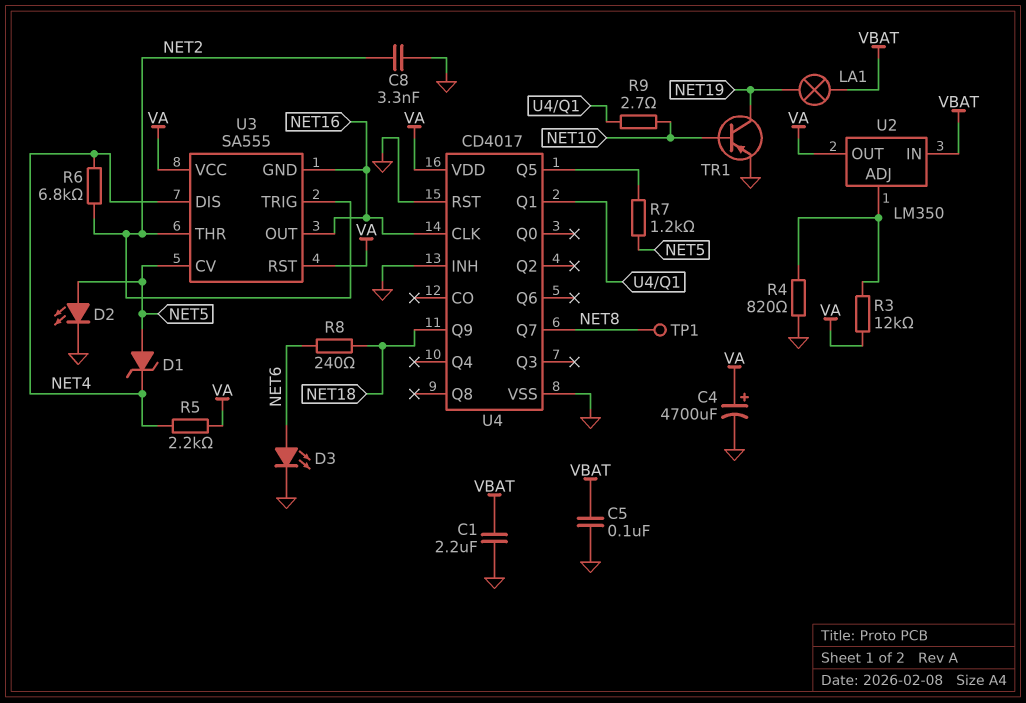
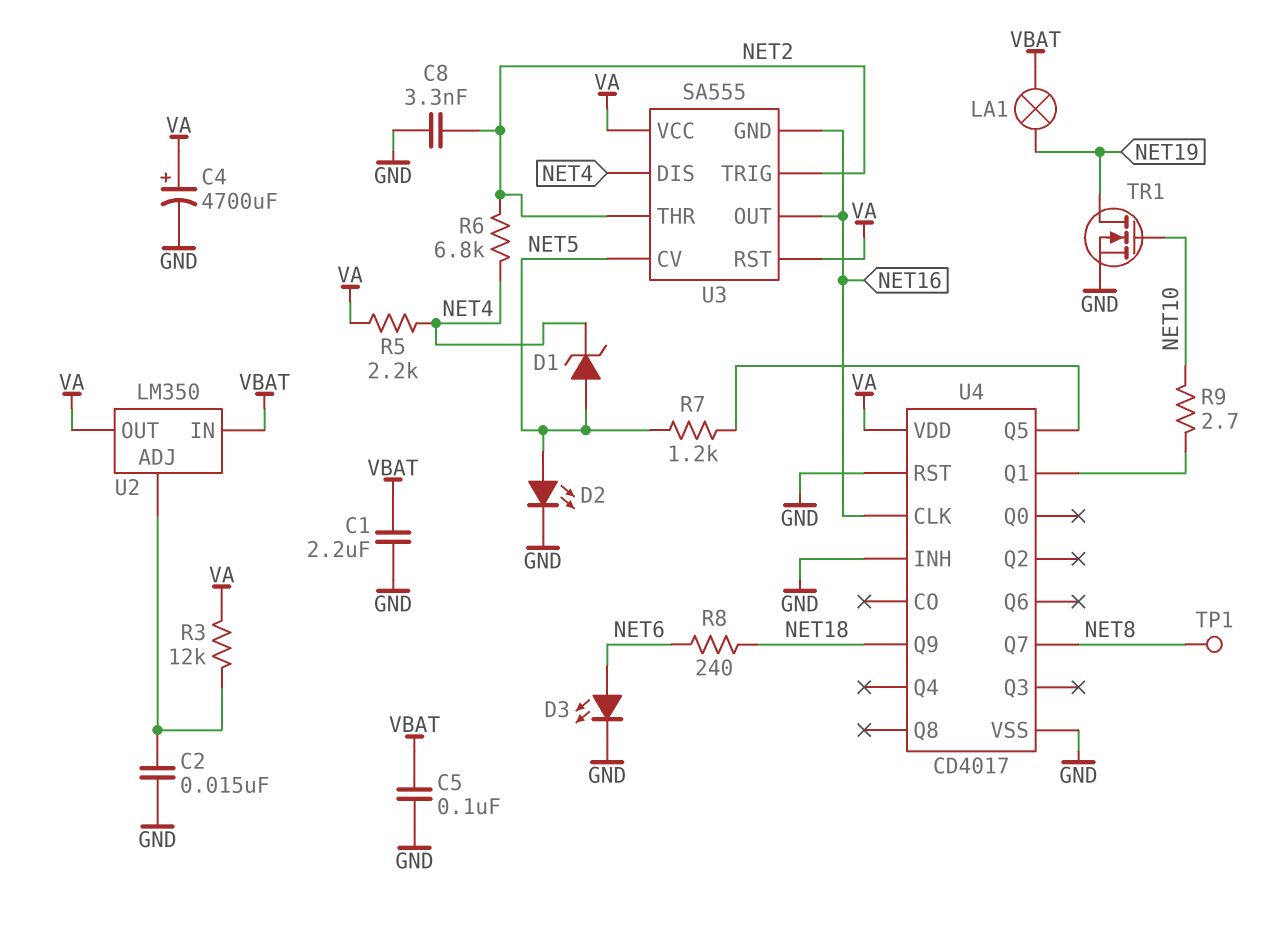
C2: none -> 15nF (GND, U2/ADJ)
R4: 820 (GND, U2/ADJ) -> none
TR1: PNP (B NET10, C NET19, E GND) -> NMOS (G NET10, D NET19, S GND)

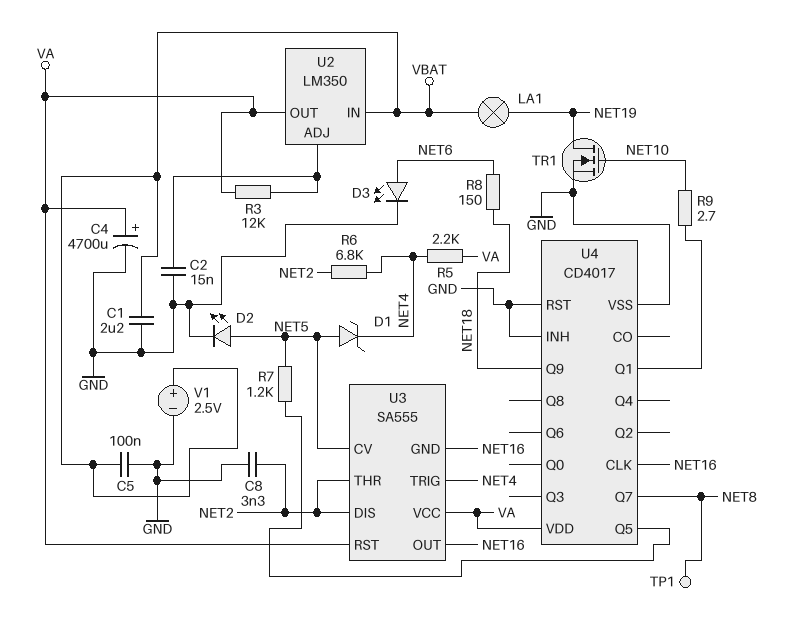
R8: 240 (NET6, NET18) -> 150 (NET6, NET18)
U3 pin DIS: NET4 -> NET2
U3 pin TRIG: NET2 -> NET4
V1: none -> 2.5V (plus VBAT, minus GND)

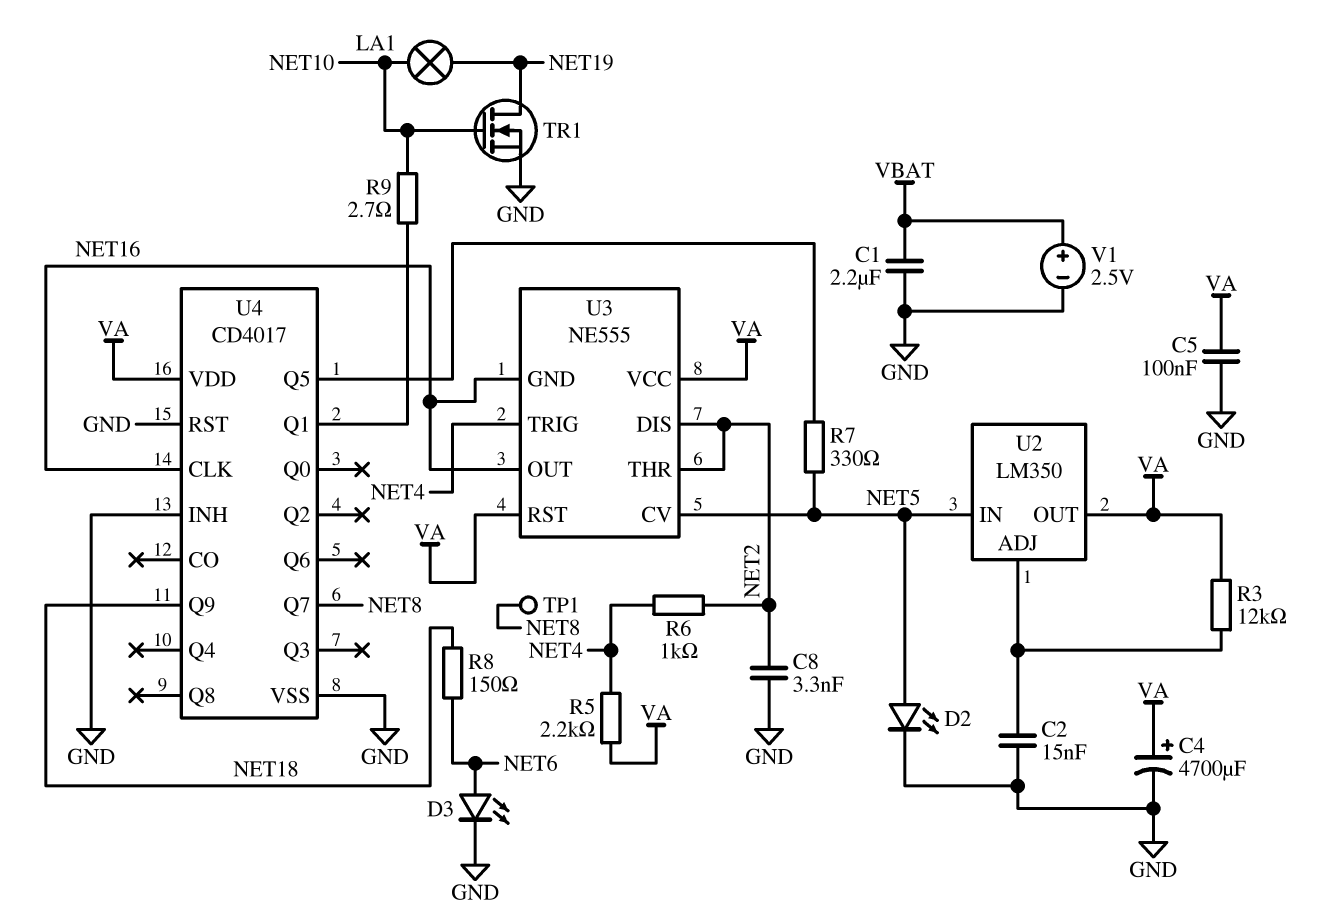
C5: 100nF (GND, VBAT) -> 100nF (GND, VA)
D1: zener (A NET5, K NET4) -> none
LA1: lamp (NET19, VBAT) -> lamp (NET10, NET19)
R6: 6.8k (NET2, NET4) -> 1k (NET2, NET4)
R7: 1.2k (NET5, U4/Q5) -> 330 (NET5, U4/Q5)
U2 pin IN: VBAT -> NET5
U3: SA555 -> NE555

